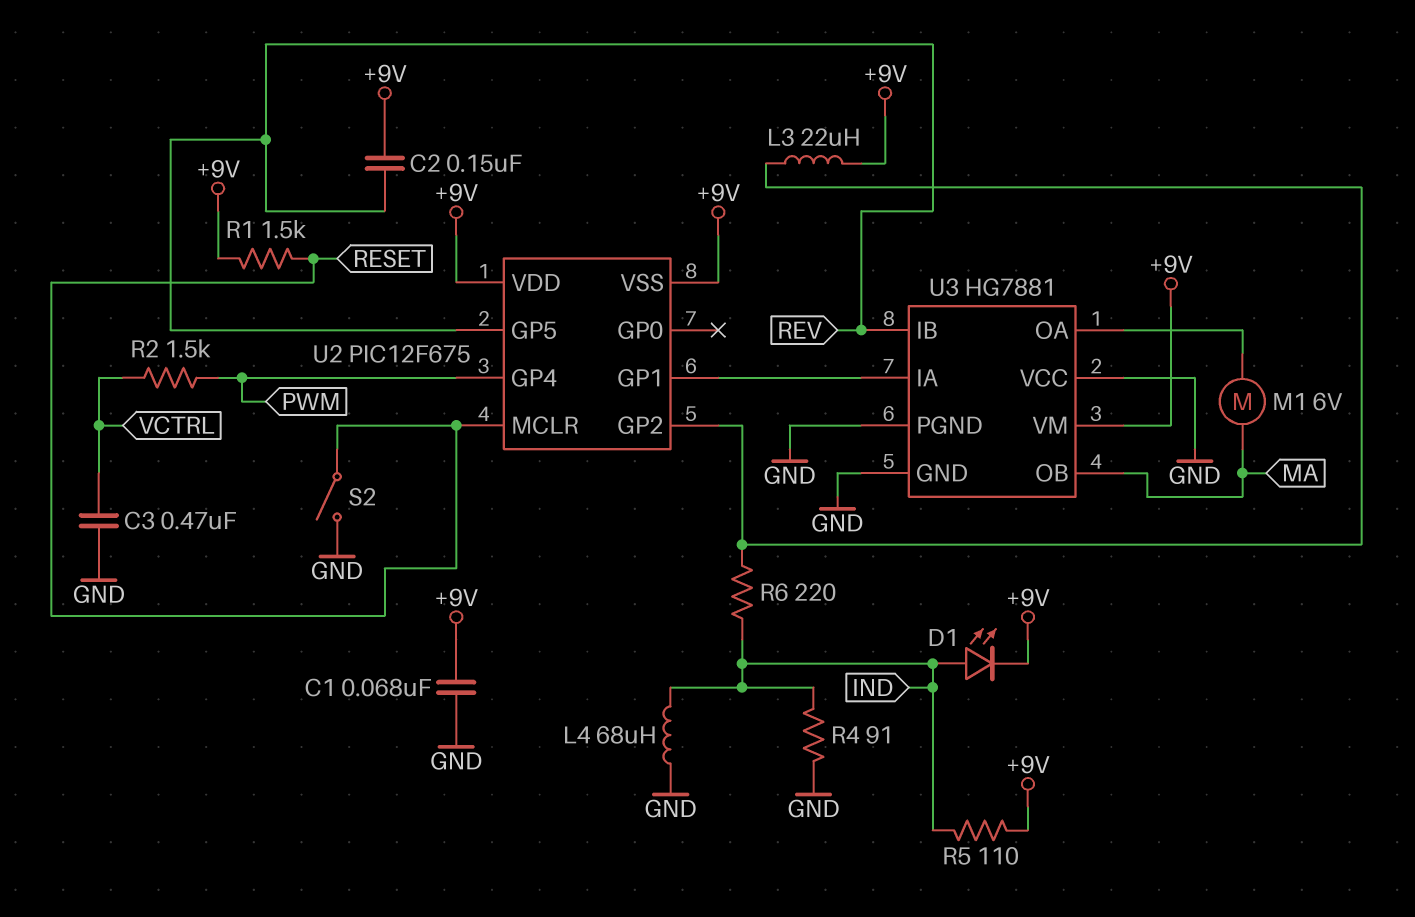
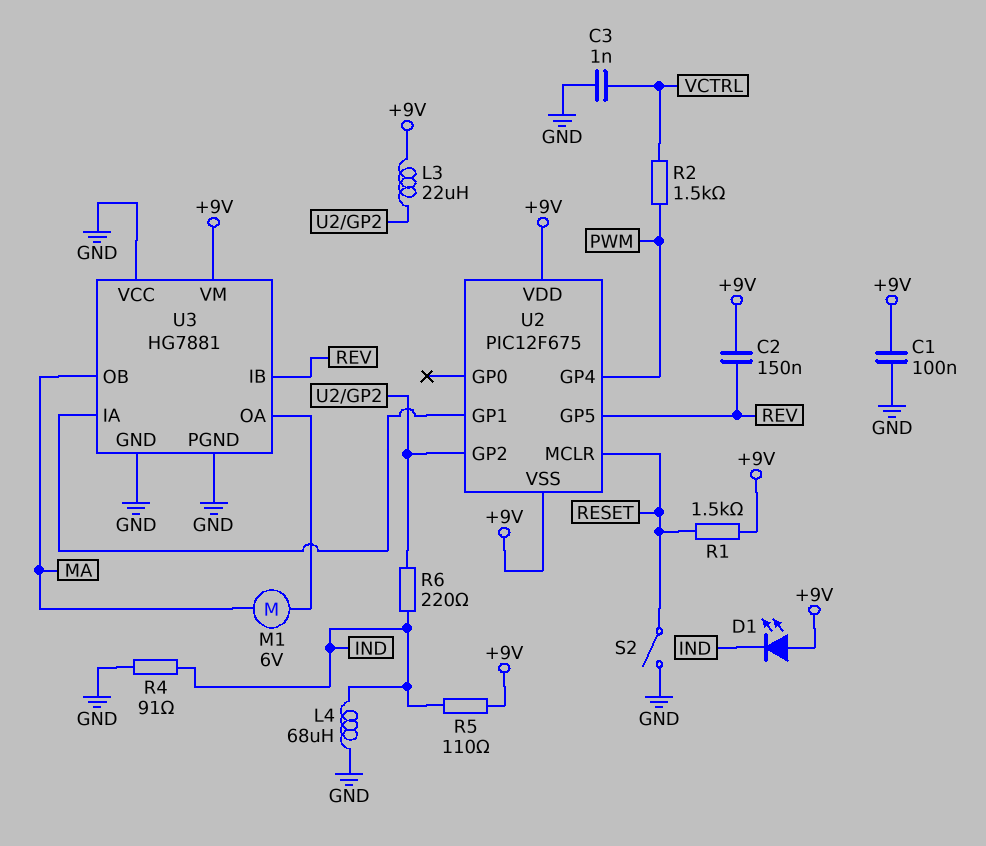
C1: 68nF (+9V, GND) -> 100nF (+9V, GND)
C3: 470nF (GND, VCTRL) -> 1nF (GND, VCTRL)
D1: LED (A IND, K +9V) -> LED (A +9V, K IND)

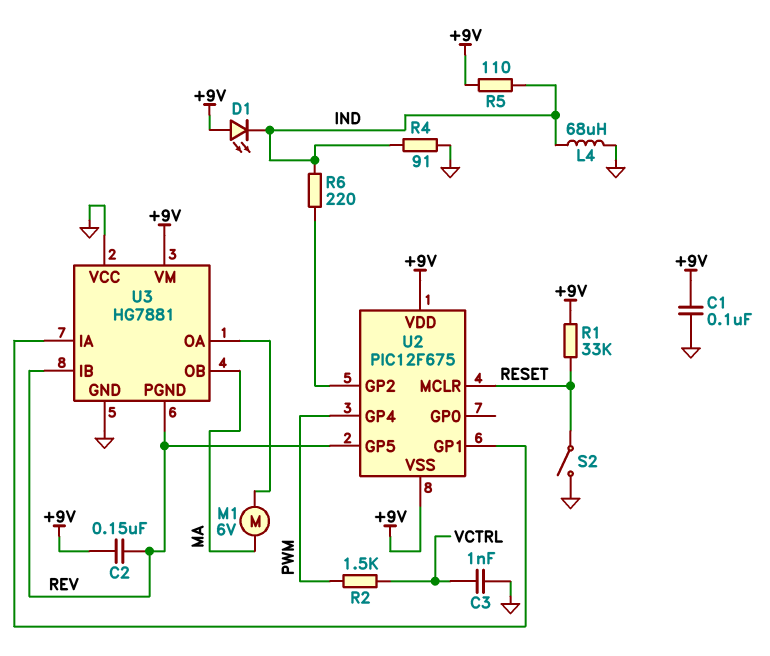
L3: 22uH (+9V, U2/GP2) -> none
R1: 1.5k (+9V, RESET) -> 33k (+9V, RESET)
U3 pin PGND: GND -> REV

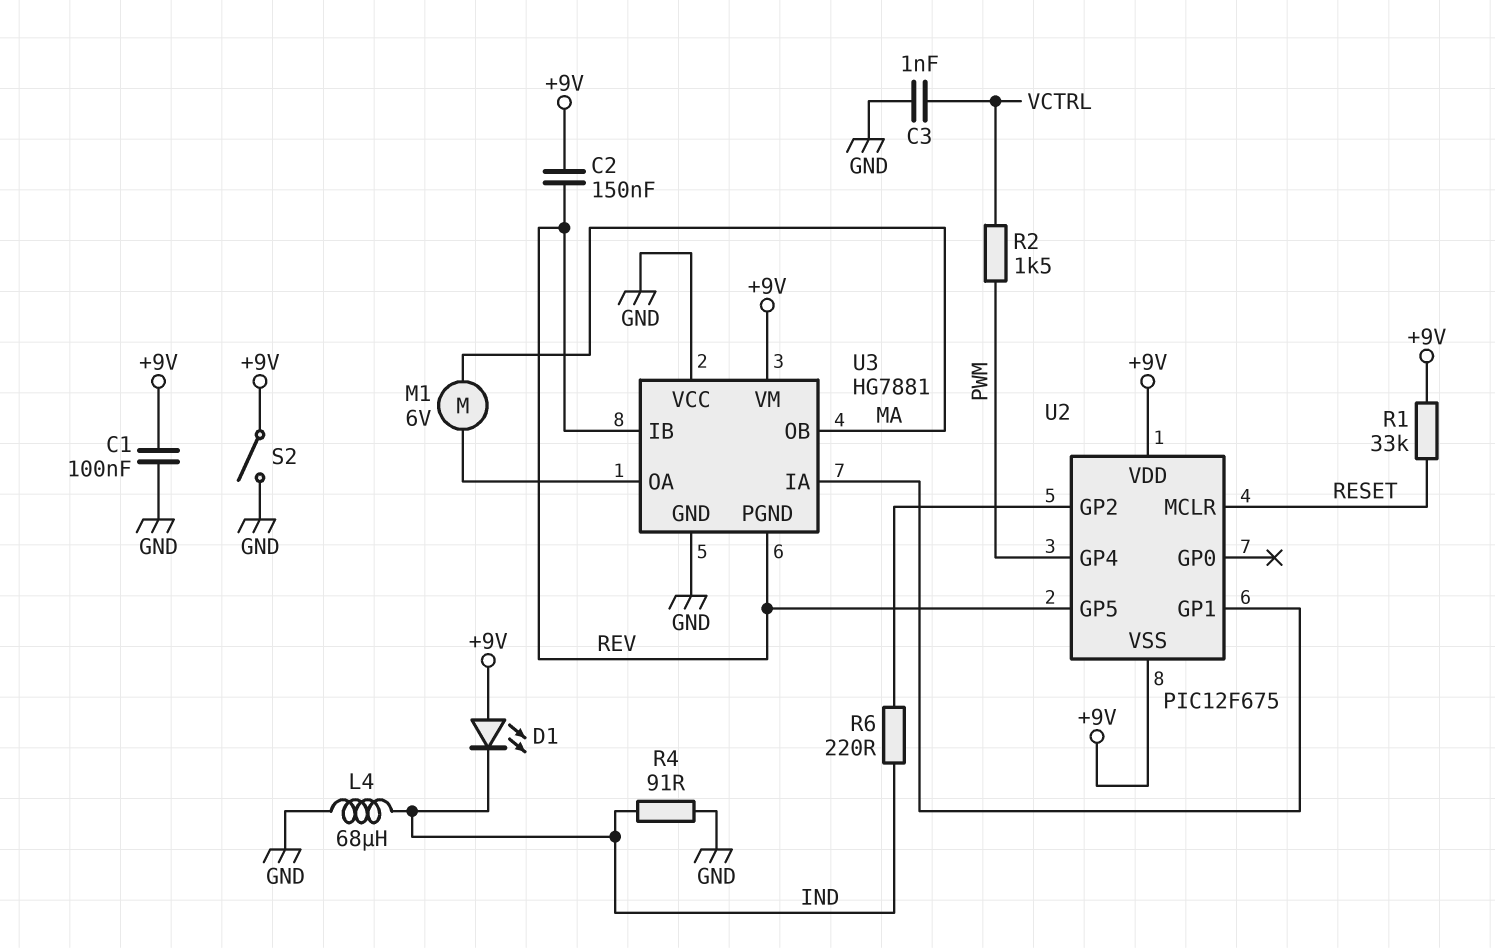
R5: 110 (+9V, IND) -> none
S2: switch (GND, RESET) -> switch (+9V, GND)

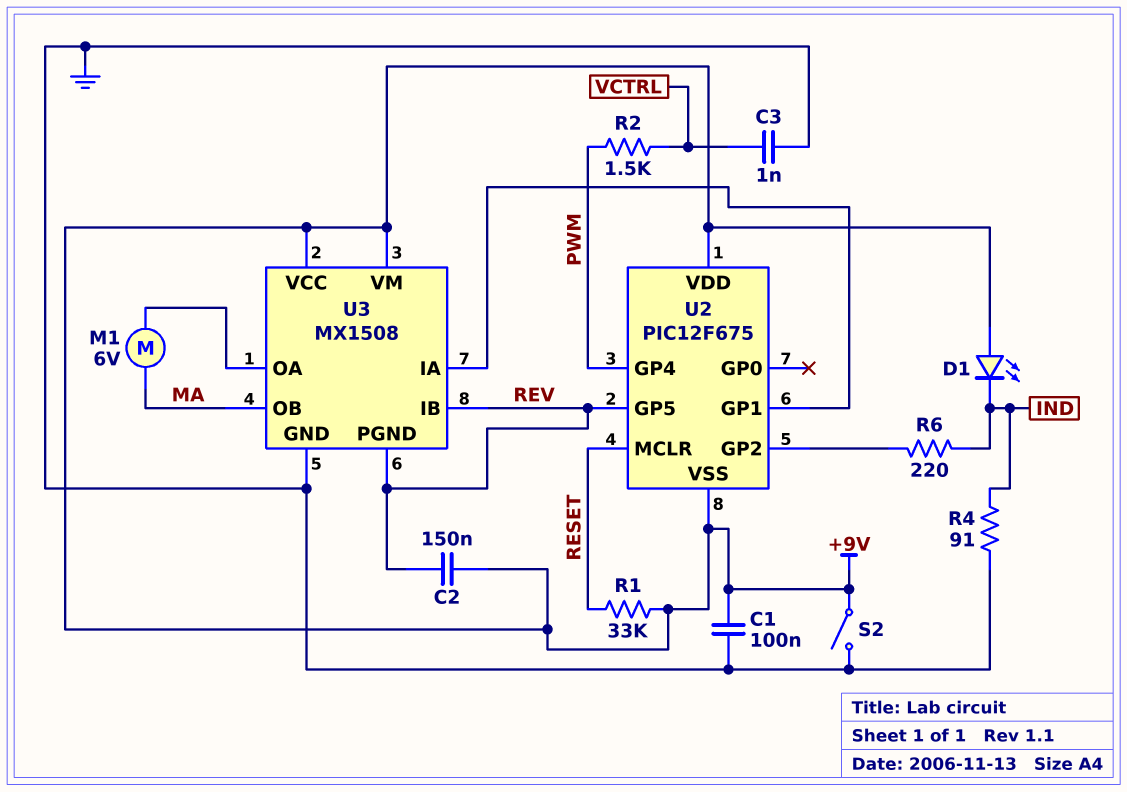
L4: 68uH (GND, IND) -> none
U3: HG7881 -> MX1508
U3 pin VCC: GND -> +9V

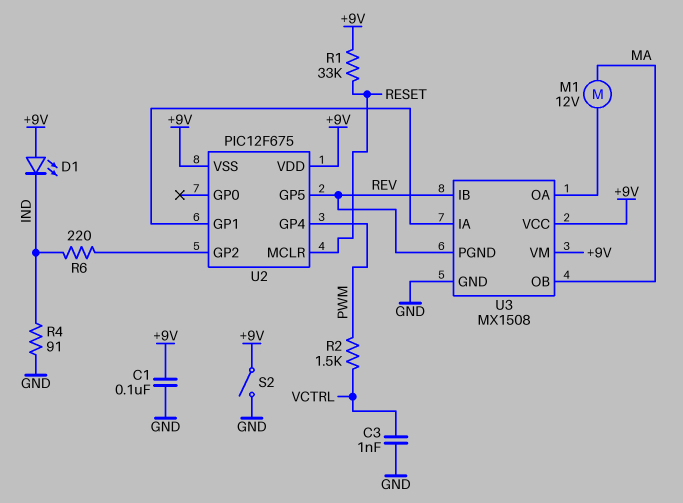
C2: 150nF (+9V, REV) -> none
M1: motor 6V (MA, U3/OA) -> motor 12V (MA, U3/OA)

